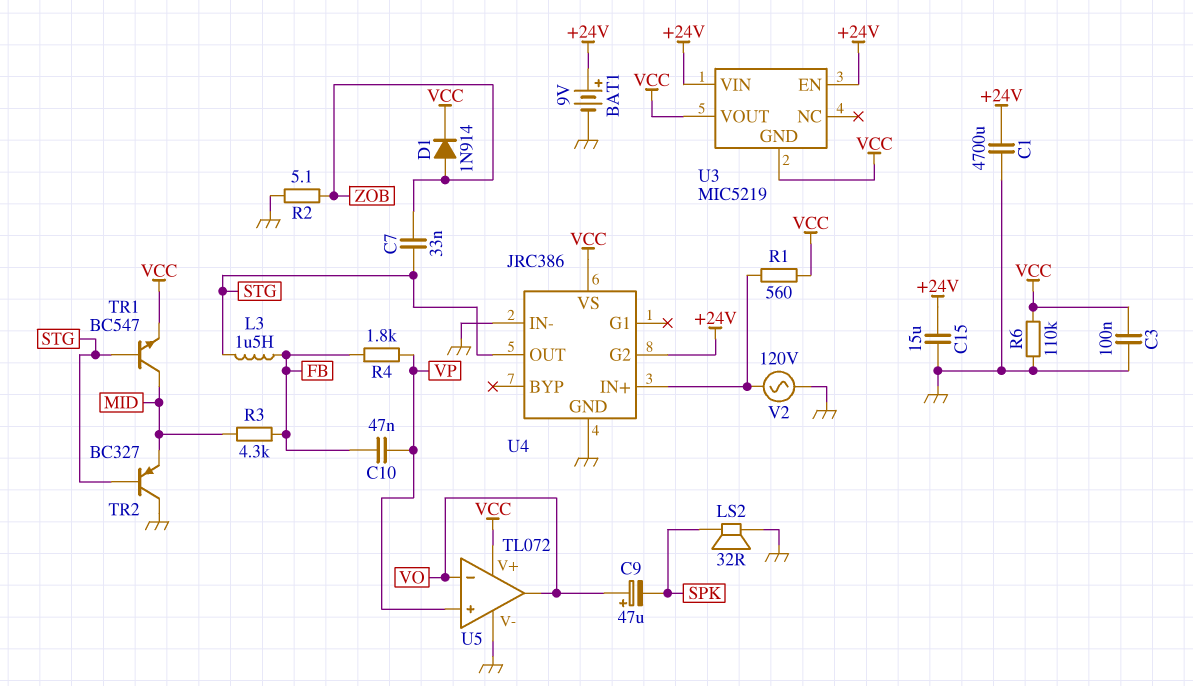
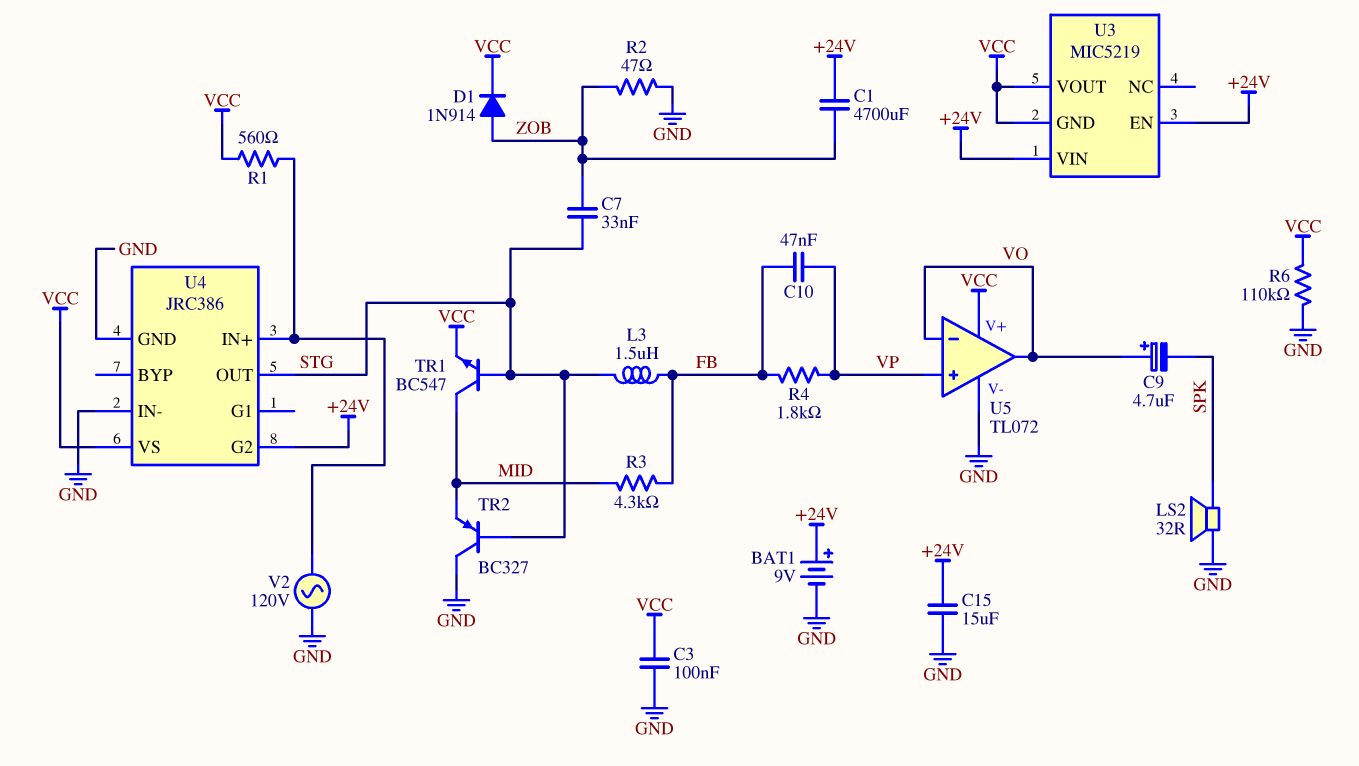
C1: 4700uF (+24V, GND) -> 4700uF (+24V, ZOB)
C9: 47uF (plus VO, minus SPK) -> 4.7uF (plus VO, minus SPK)
R2: 5.1 (GND, ZOB) -> 47 (GND, ZOB)

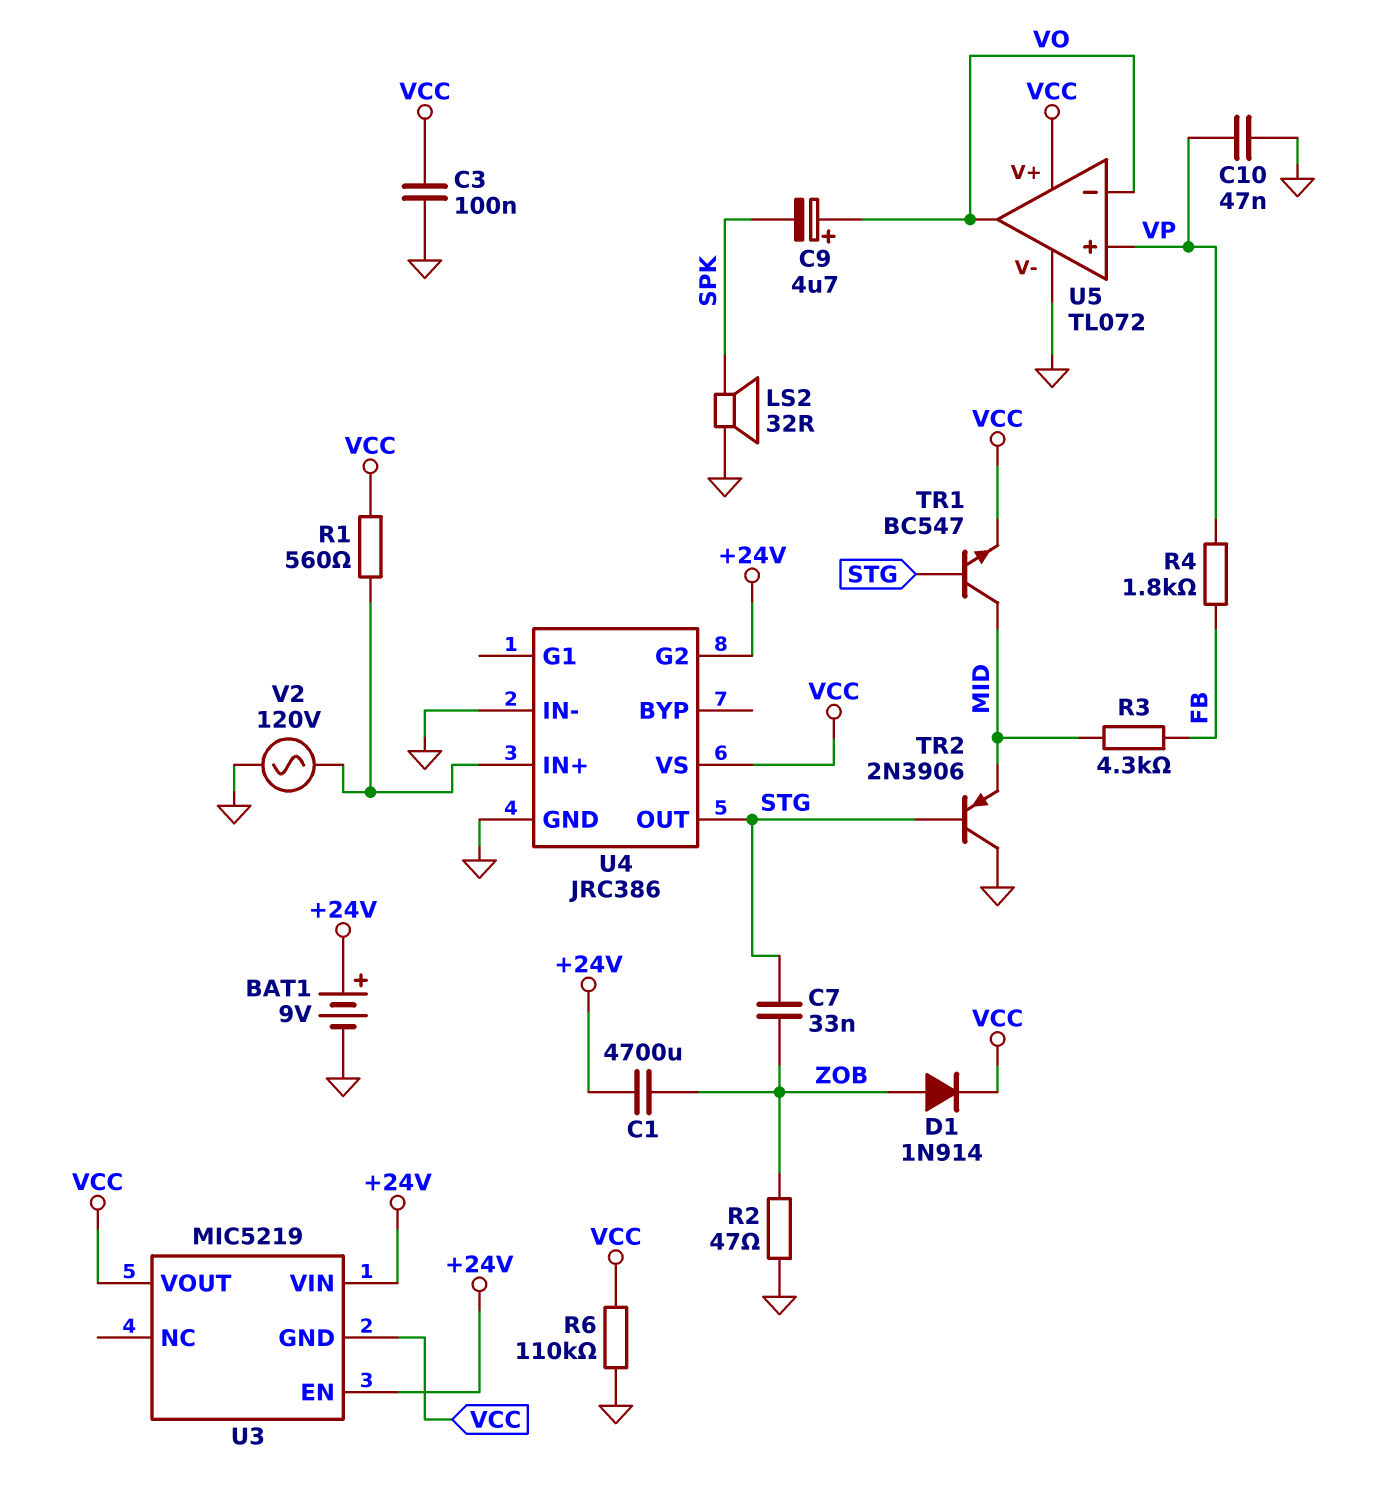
C10: 47nF (FB, VP) -> 47nF (GND, VP)
C15: 15uF (+24V, GND) -> none
L3: 1.5uH (FB, STG) -> none
TR2: PNP BC327 (B STG, C GND, E MID) -> PNP 2N3906 (B STG, C GND, E MID)

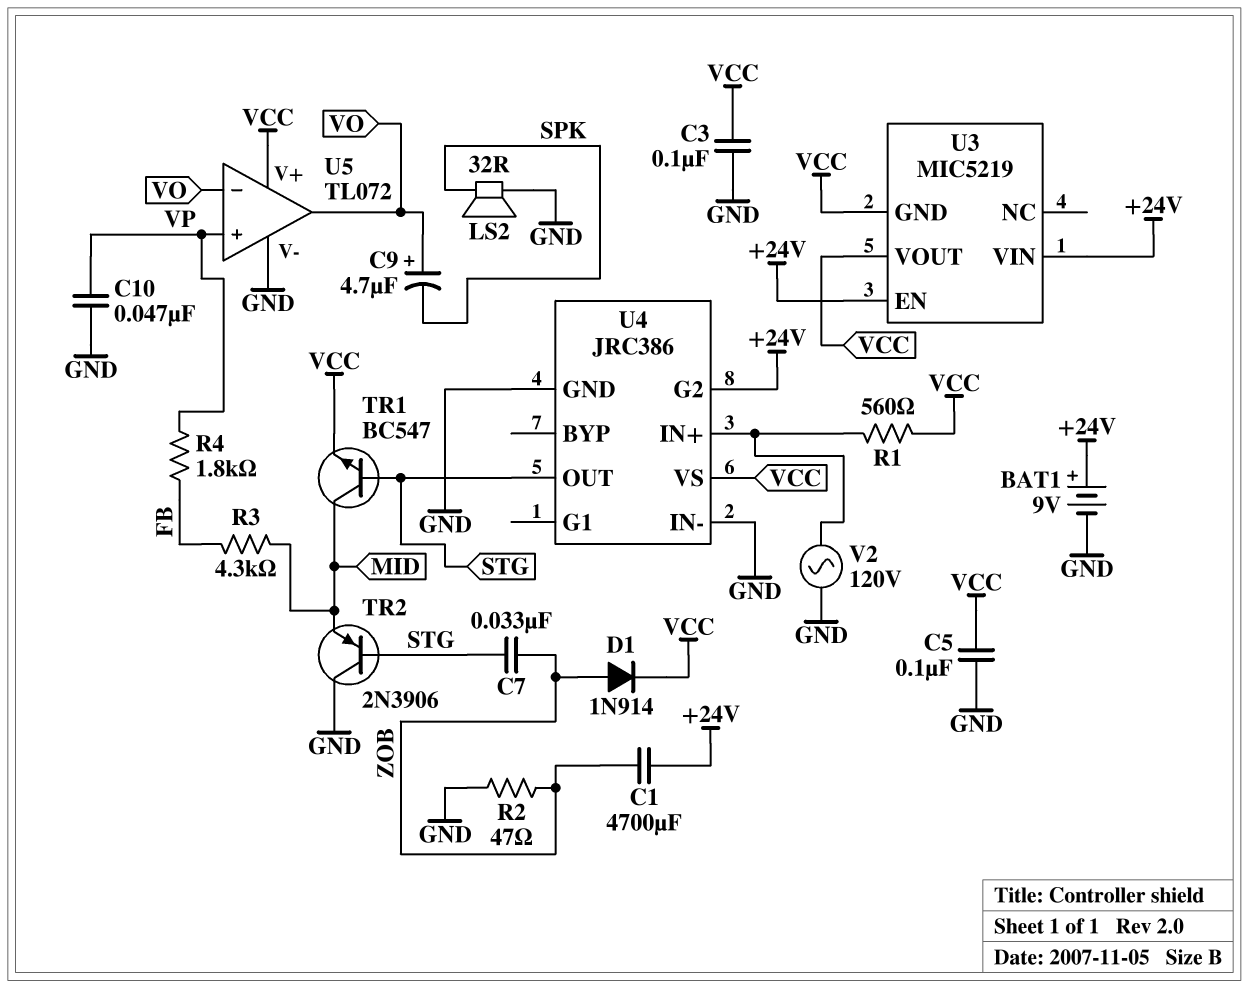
C5: none -> 100nF (GND, VCC)
R6: 110k (GND, VCC) -> none

